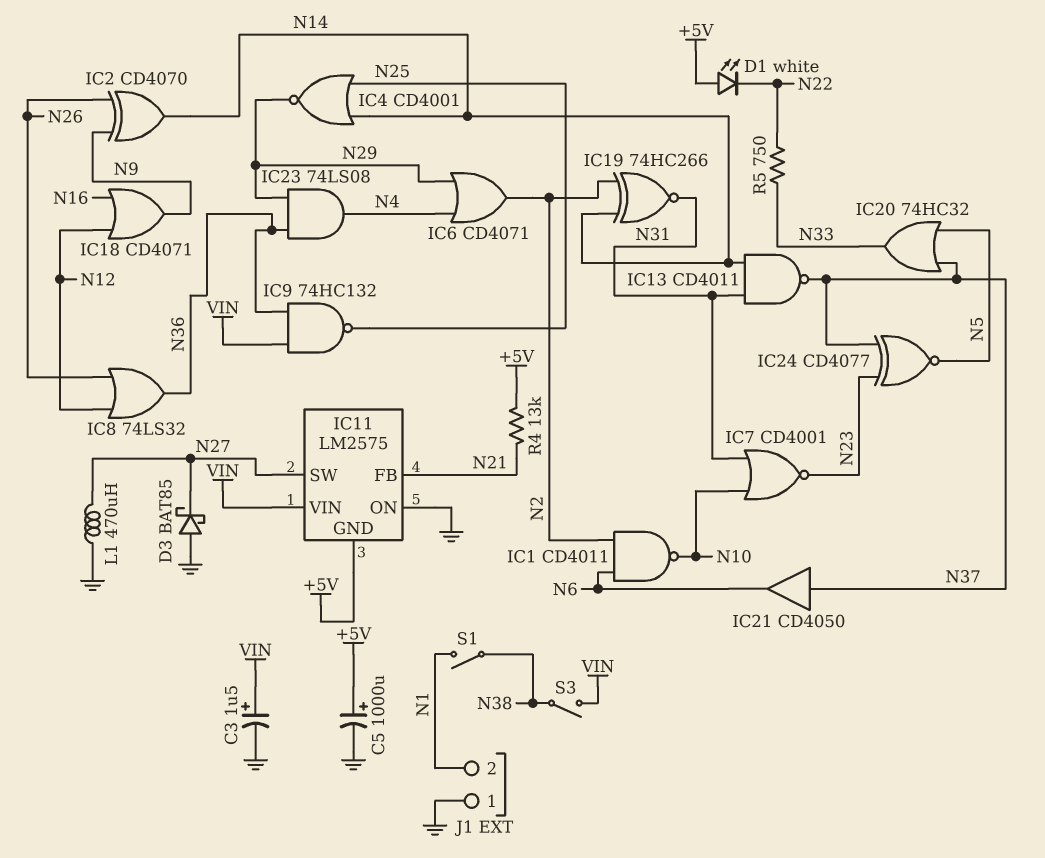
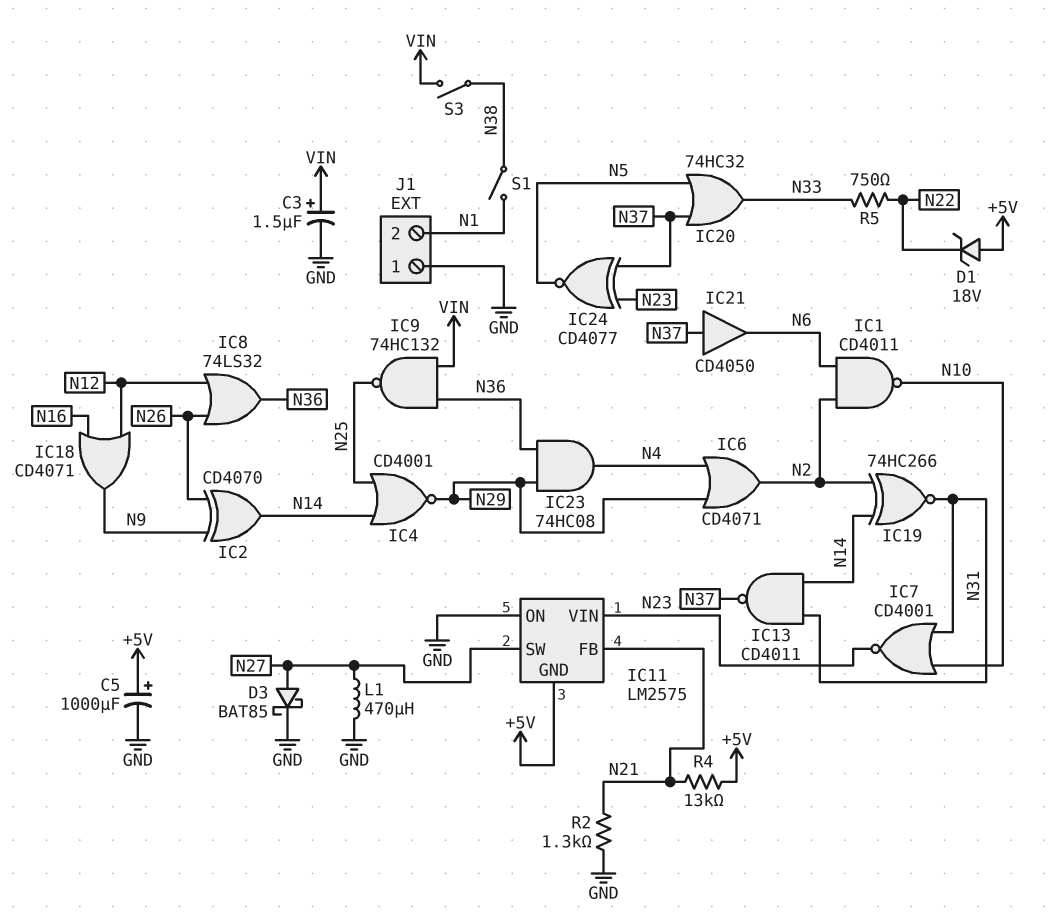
D1: LED white (A +5V, K N22) -> zener 18V (A +5V, K N22)
D3: schottky BAT85 (A GND, K N27) -> schottky BAT85 (A N27, K GND)
IC11 pin VIN: VIN -> N23
IC23: AND 74LS08 (in N29, in N36, out N4) -> AND 74HC08 (in N29, in N36, out N4)
R2: none -> 1.3k (GND, N21)

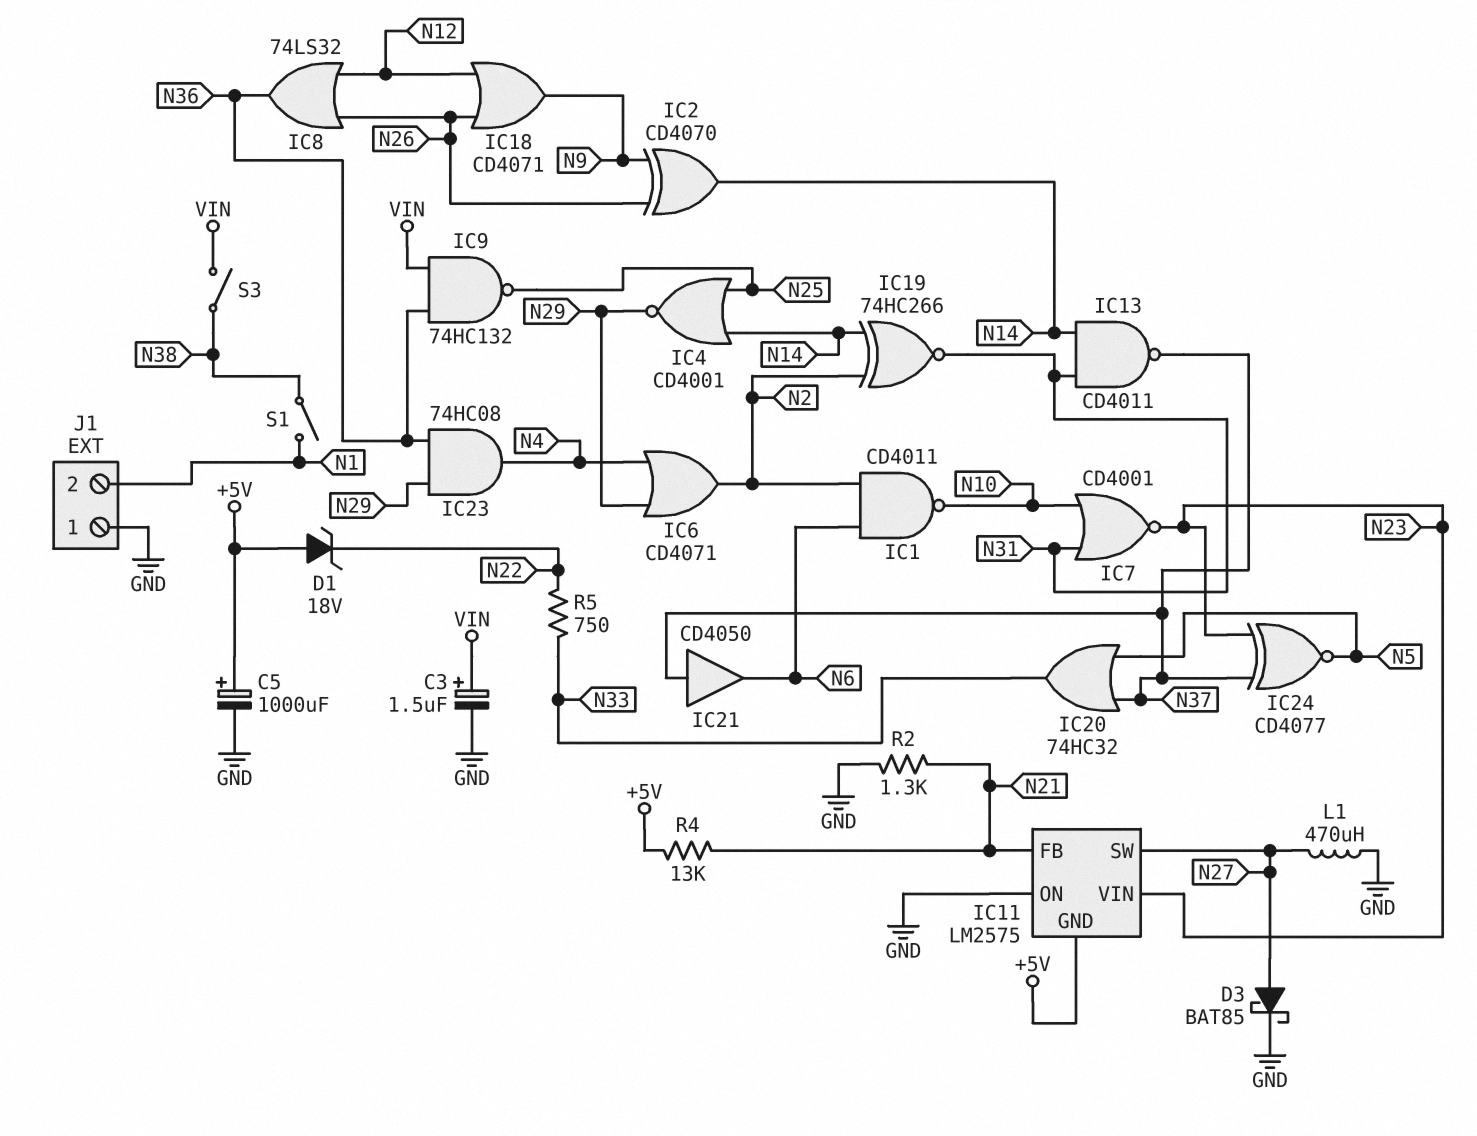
IC18: OR CD4071 (in N12, in N16, out N9) -> OR CD4071 (in N12, in N26, out N9)

